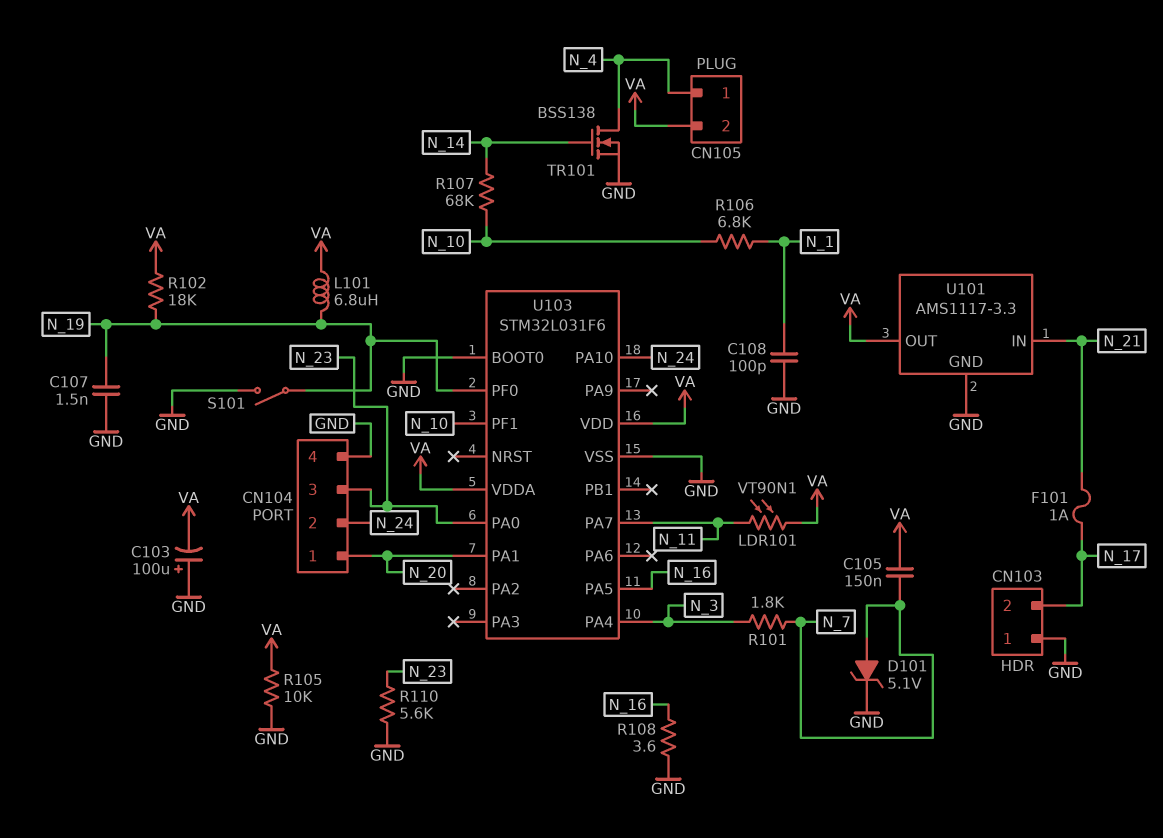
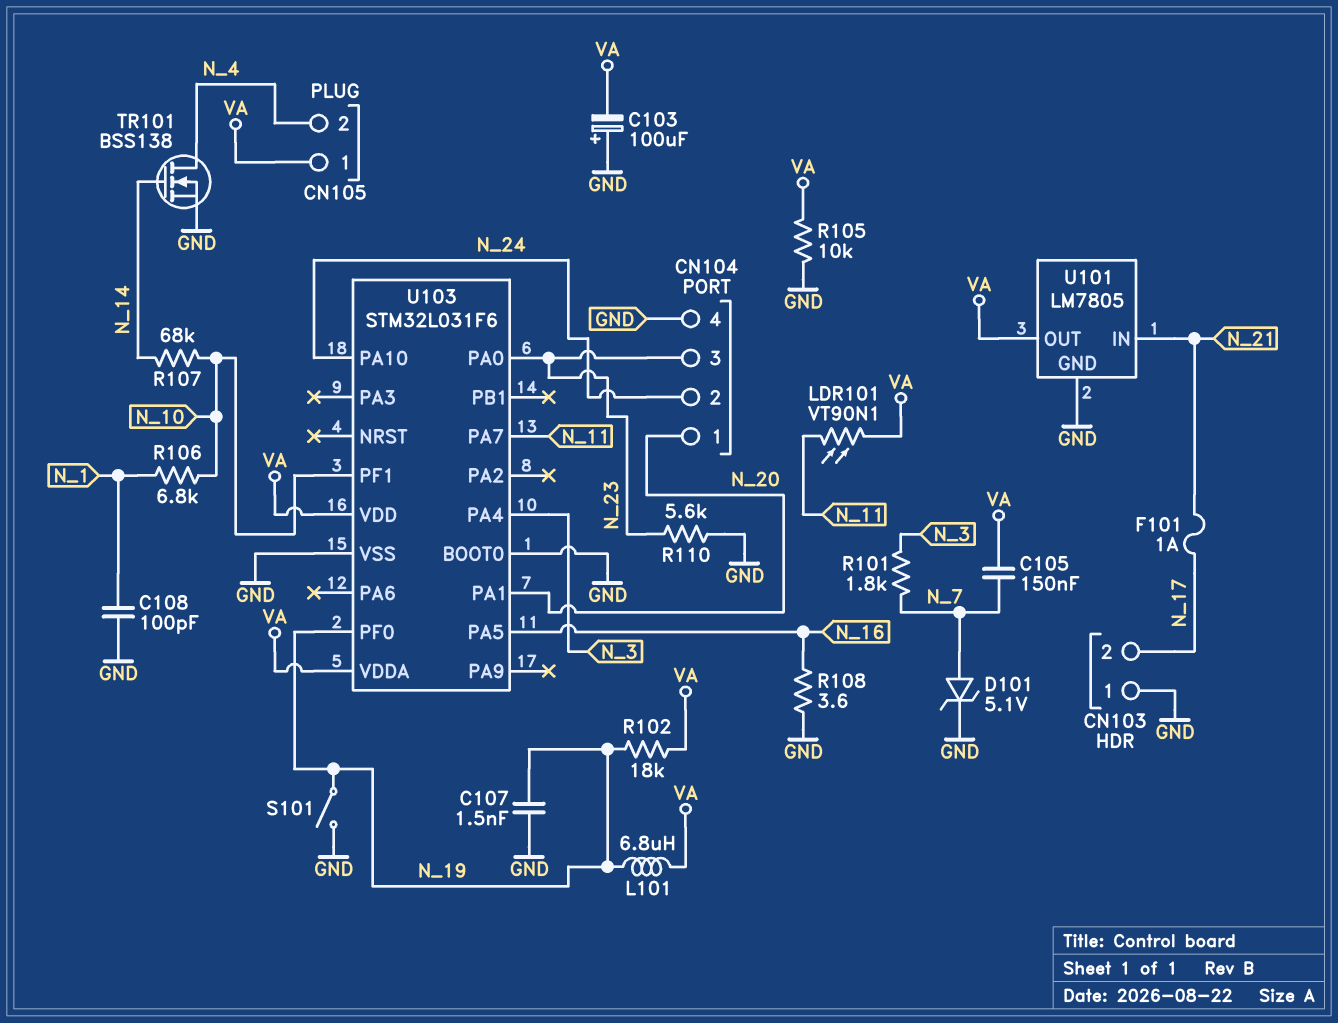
CN105 pin 1: N_4 -> VA
CN105 pin 2: VA -> N_4
U101: AMS1117-3.3 -> LM7805

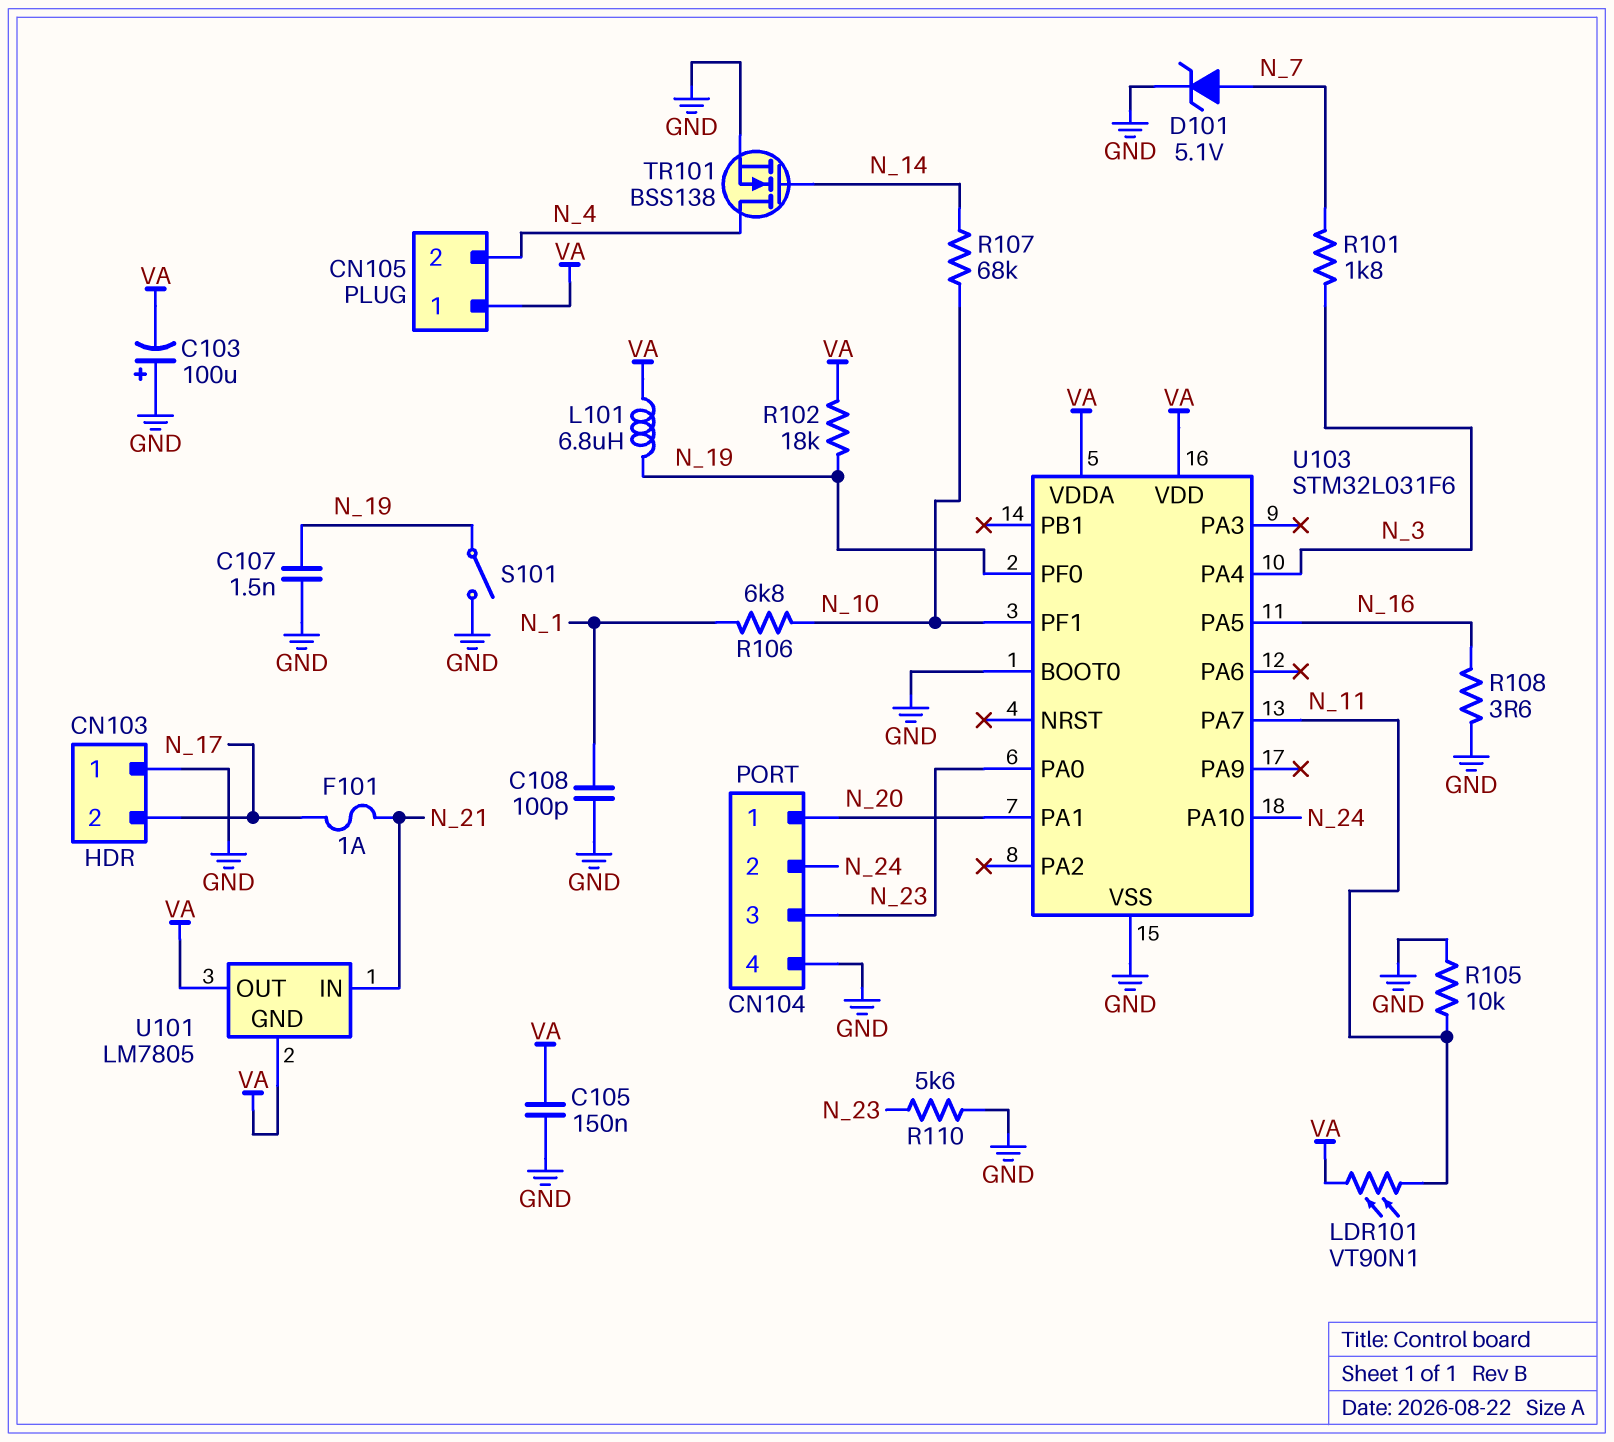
C105: 150nF (N_7, VA) -> 150nF (GND, VA)
R105: 10k (GND, VA) -> 10k (GND, N_11)
U101 pin GND: GND -> VA

